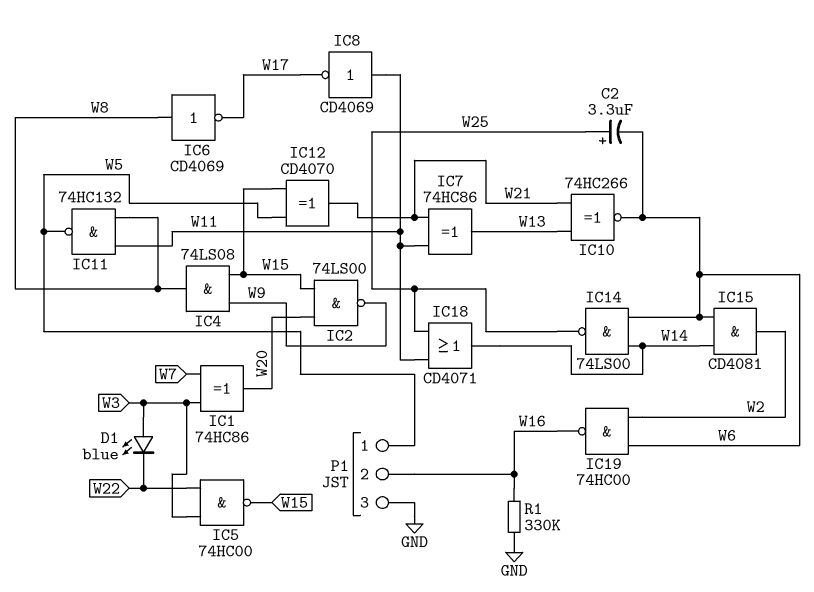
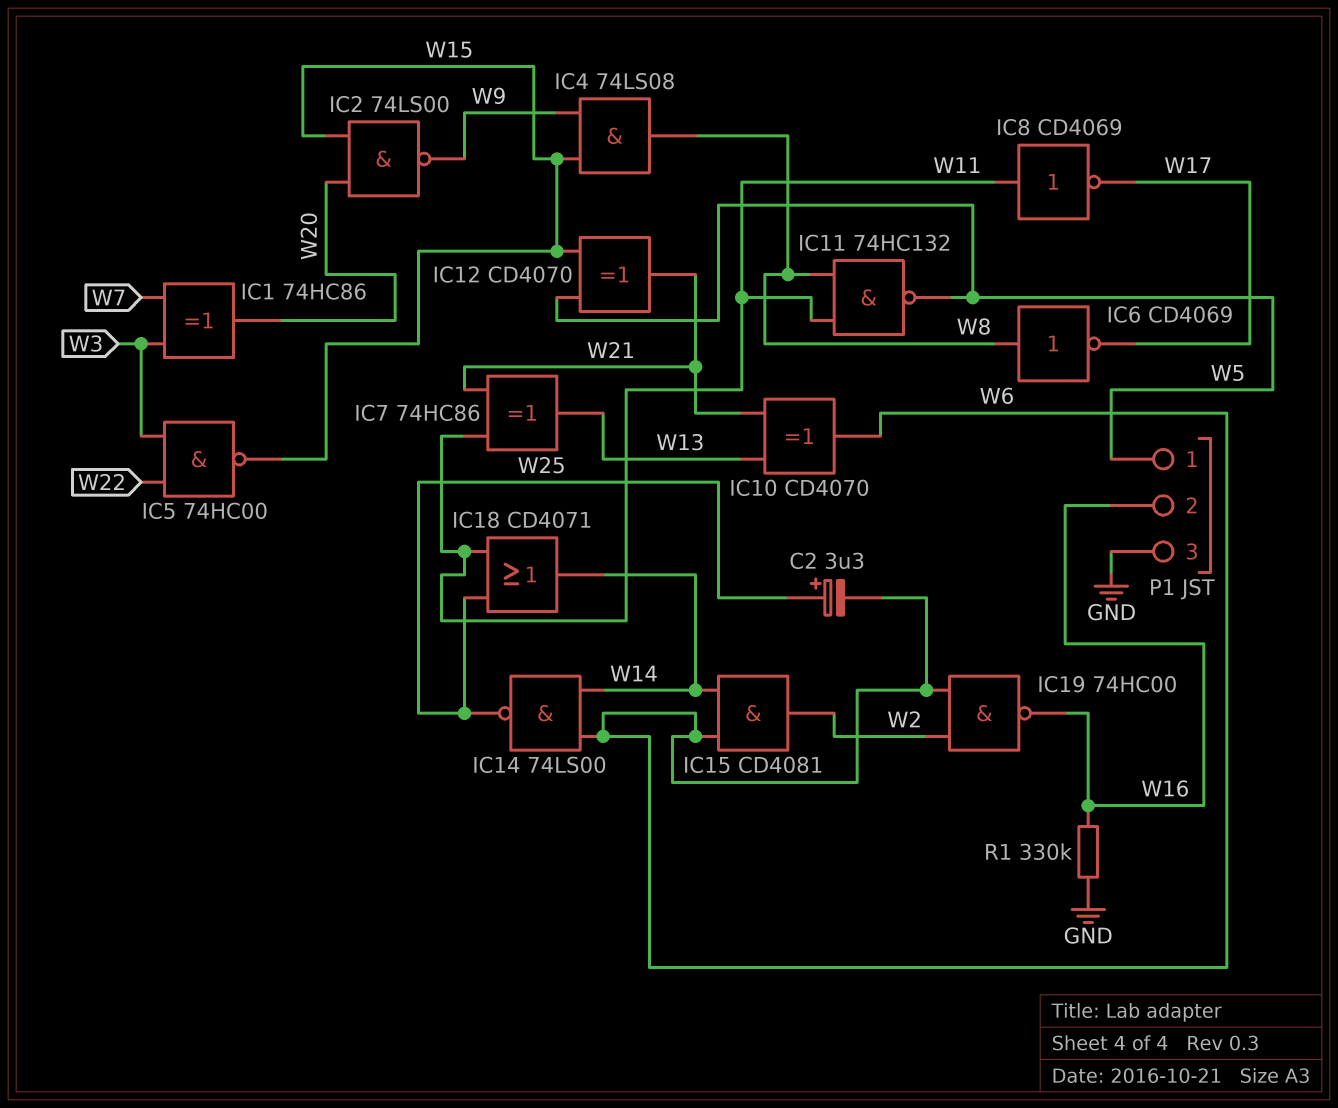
D1: LED blue (A W3, K W22) -> none
IC10: XNOR 74HC266 (in W13, in W21, out W6) -> XOR CD4070 (in W13, in W21, out W6)

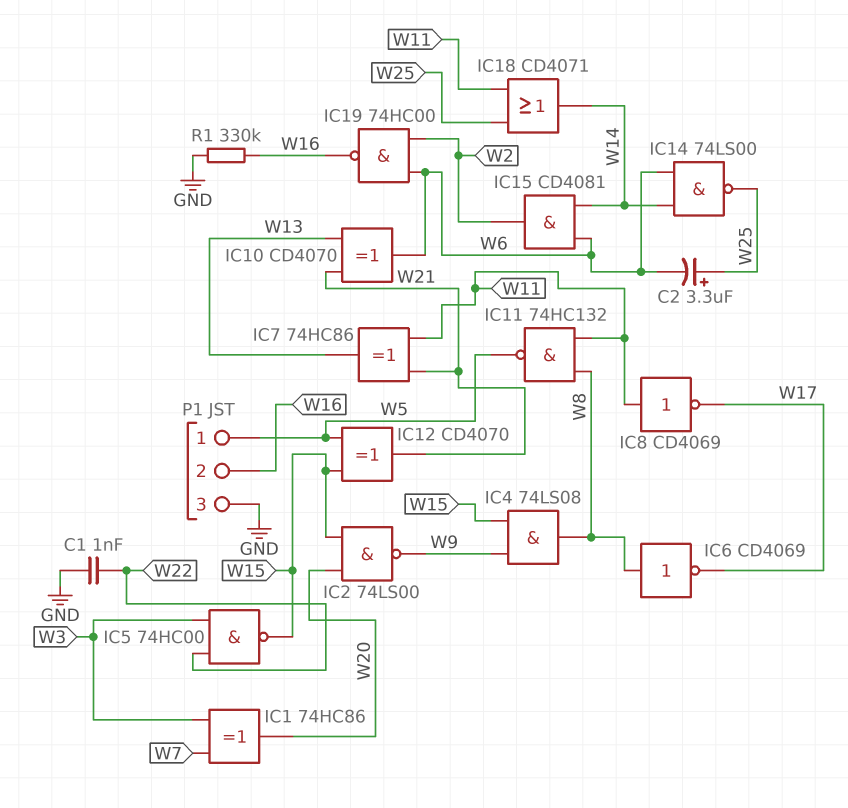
C1: none -> 1nF (GND, W22)

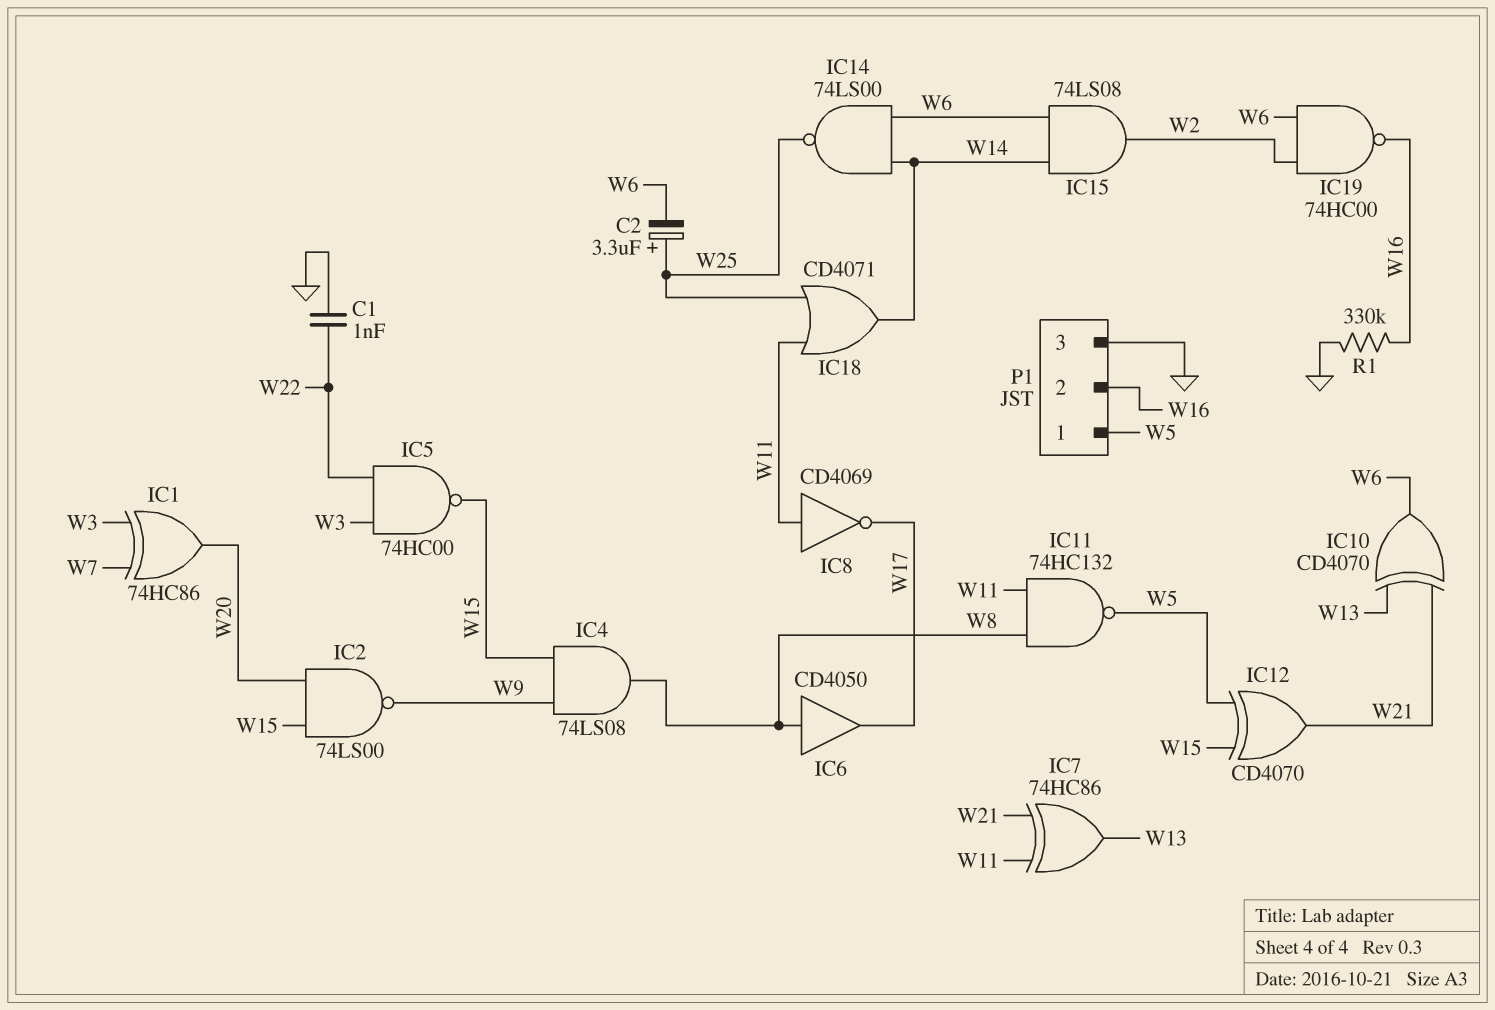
IC6: NOT CD4069 (in W8, out W17) -> buffer CD4050 (in W8, out W17)
IC15: AND CD4081 (in W6, in W14, out W2) -> AND 74LS08 (in W6, in W14, out W2)

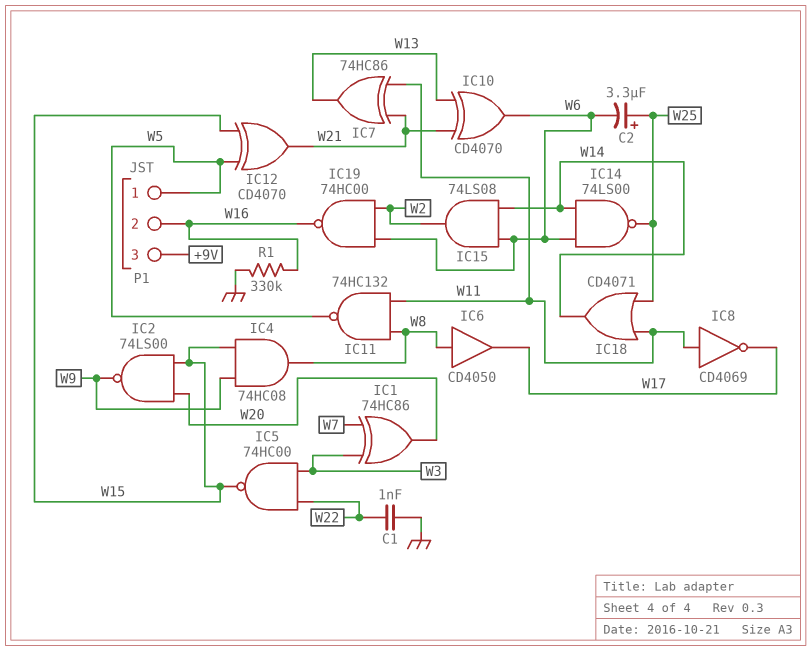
IC4: AND 74LS08 (in W9, in W15, out W8) -> AND 74HC08 (in W9, in W15, out W8)
P1 pin 3: GND -> +9V

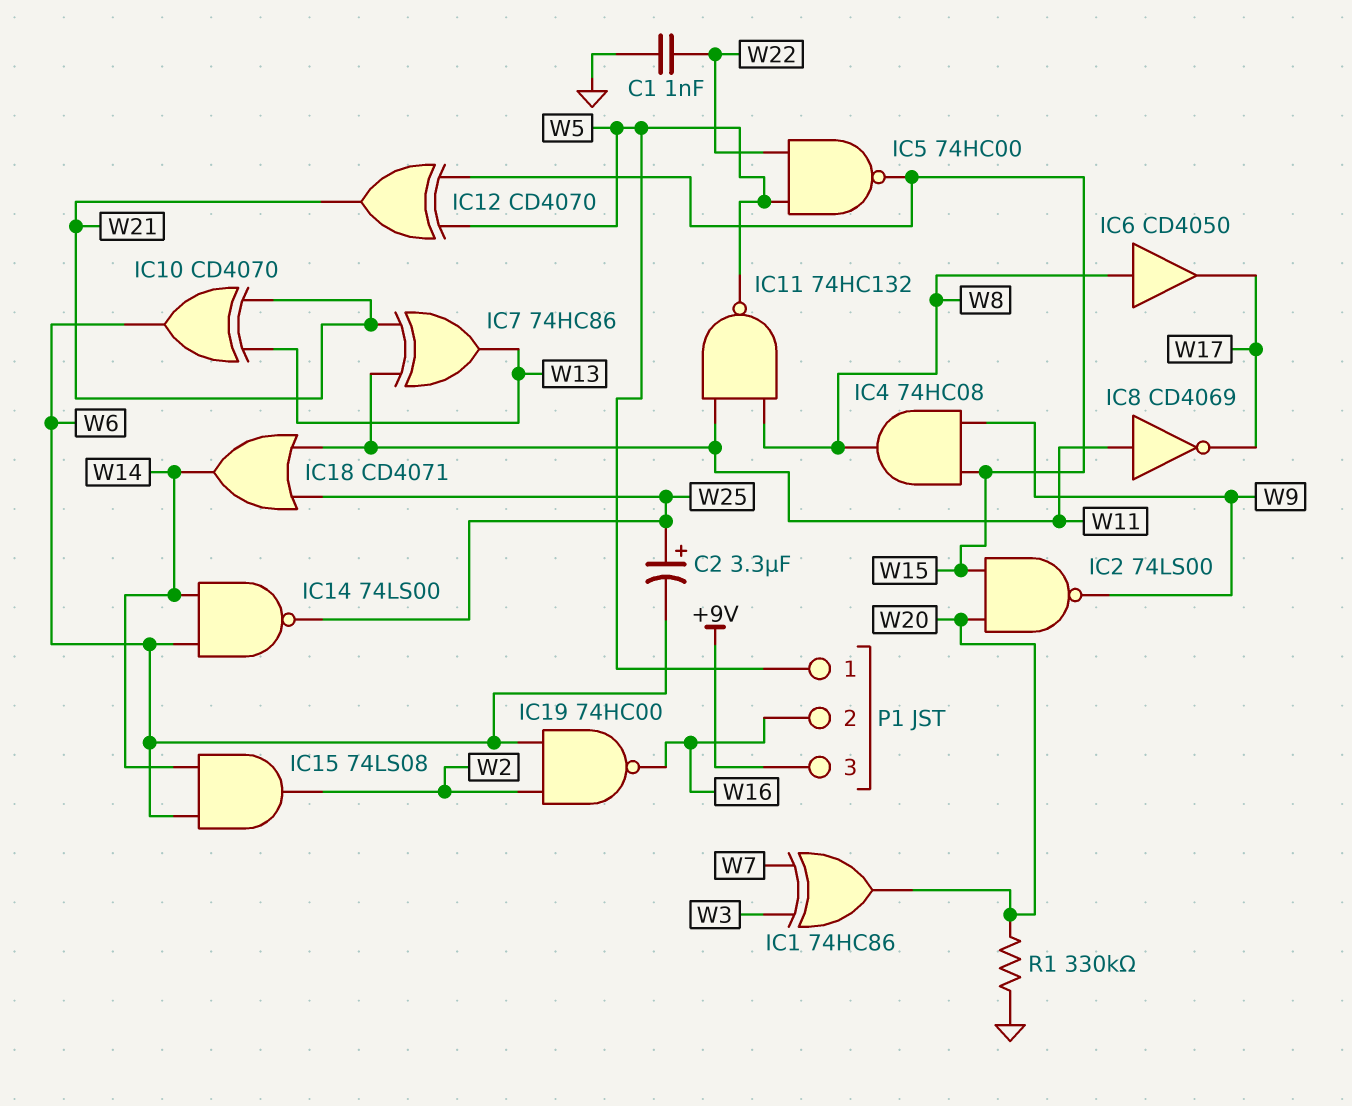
IC5: NAND 74HC00 (in W3, in W22, out W15) -> NAND 74HC00 (in W5, in W22, out W15)
R1: 330k (GND, W16) -> 330k (GND, W20)

